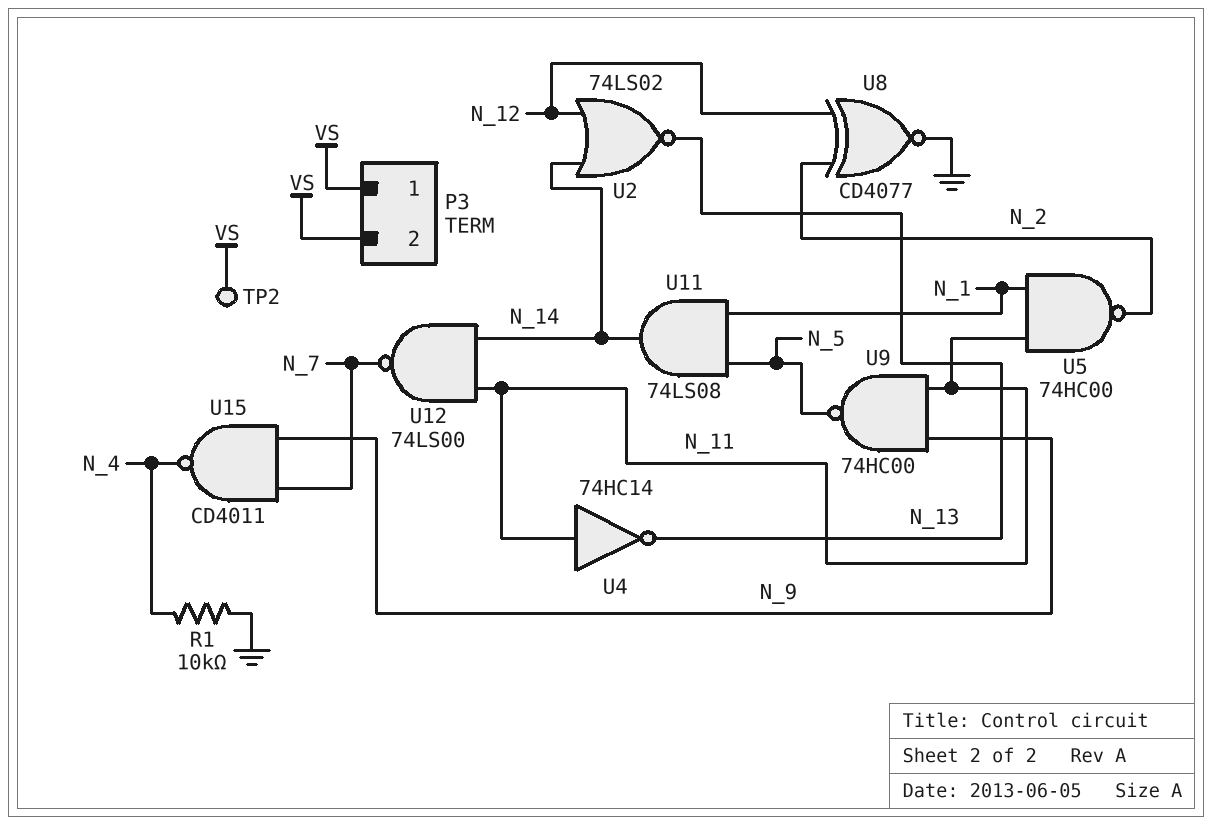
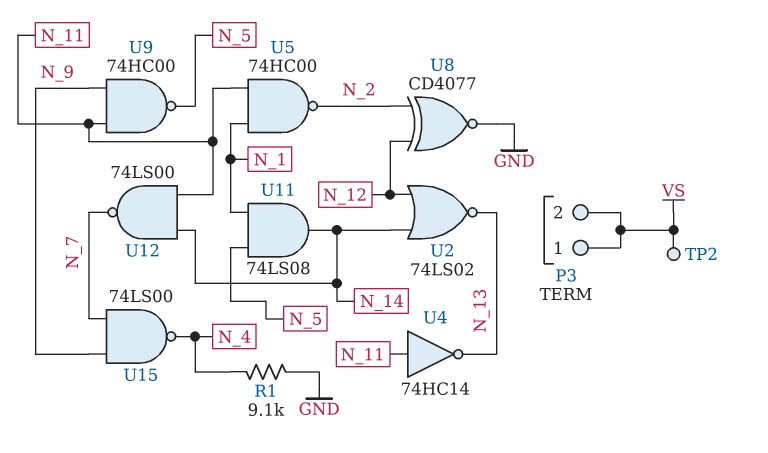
R1: 10k (GND, N_4) -> 9.1k (GND, N_4)
U15: NAND CD4011 (in N_7, in N_9, out N_4) -> NAND 74LS00 (in N_7, in N_9, out N_4)

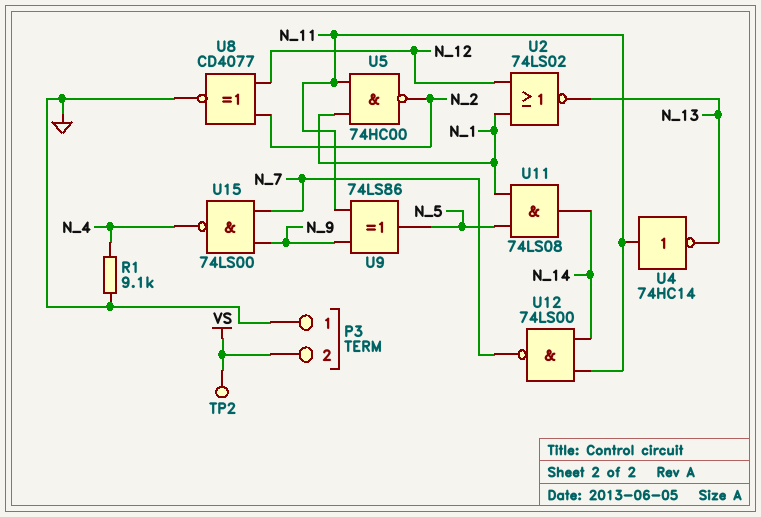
P3 pin 1: VS -> GND
U2: NOR 74LS02 (in N_12, in N_14, out N_13) -> NOR 74LS02 (in N_1, in N_12, out N_13)
U9: NAND 74HC00 (in N_9, in N_11, out N_5) -> XOR 74LS86 (in N_9, in N_11, out N_5)

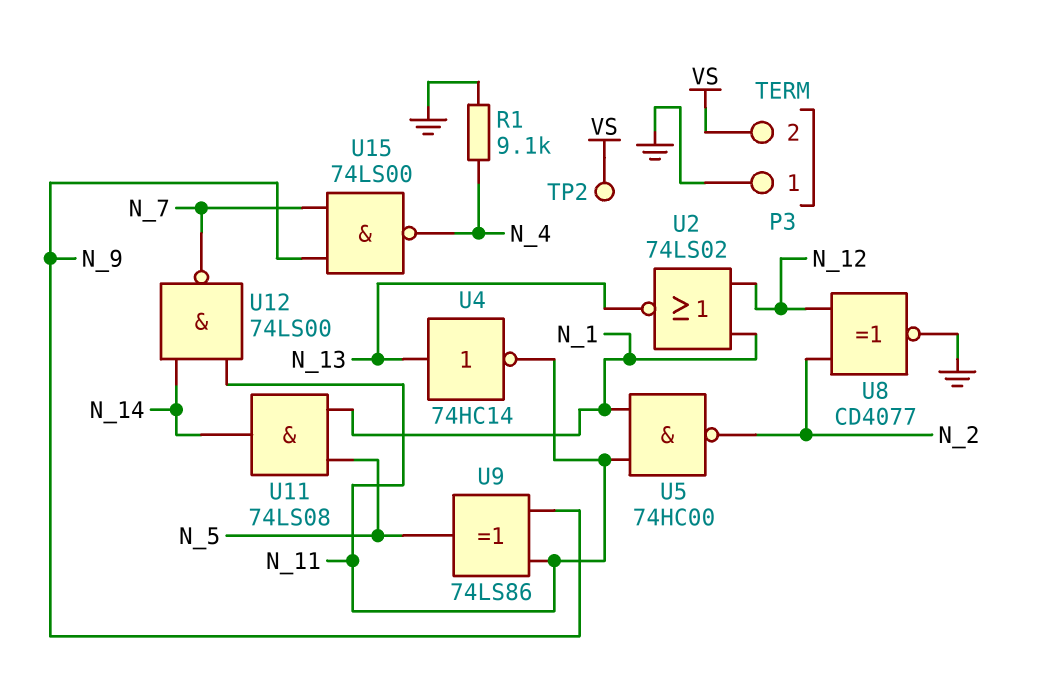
U4: NOT 74HC14 (in N_11, out N_13) -> NOT 74HC14 (in N_13, out N_11)

